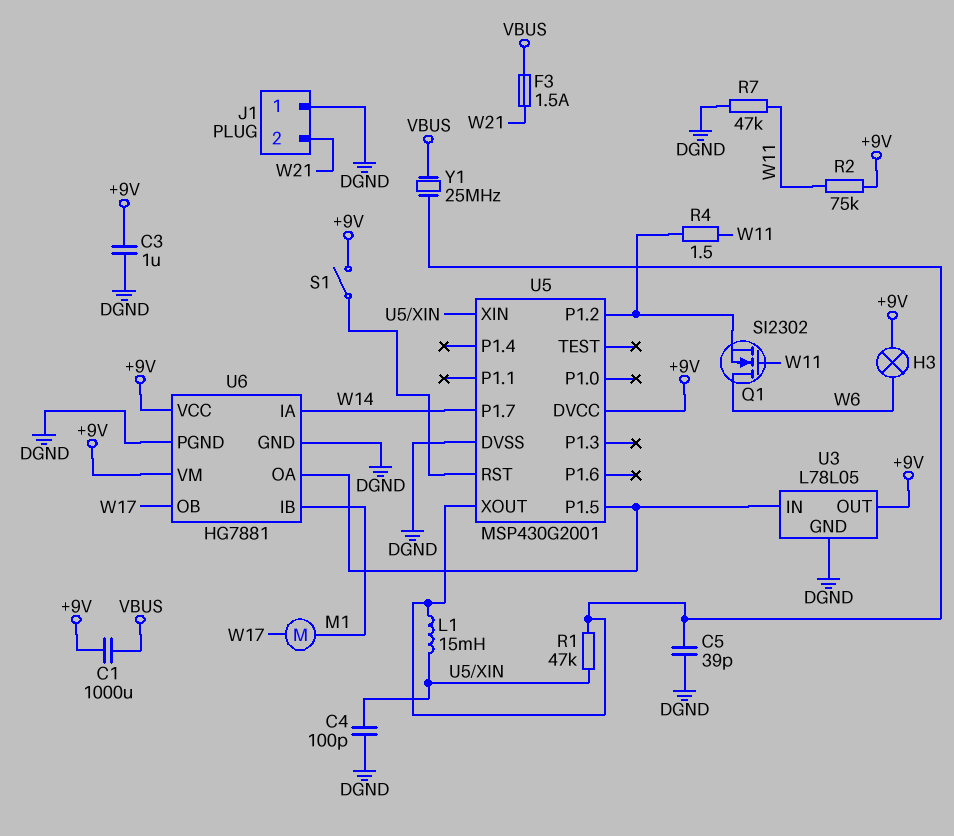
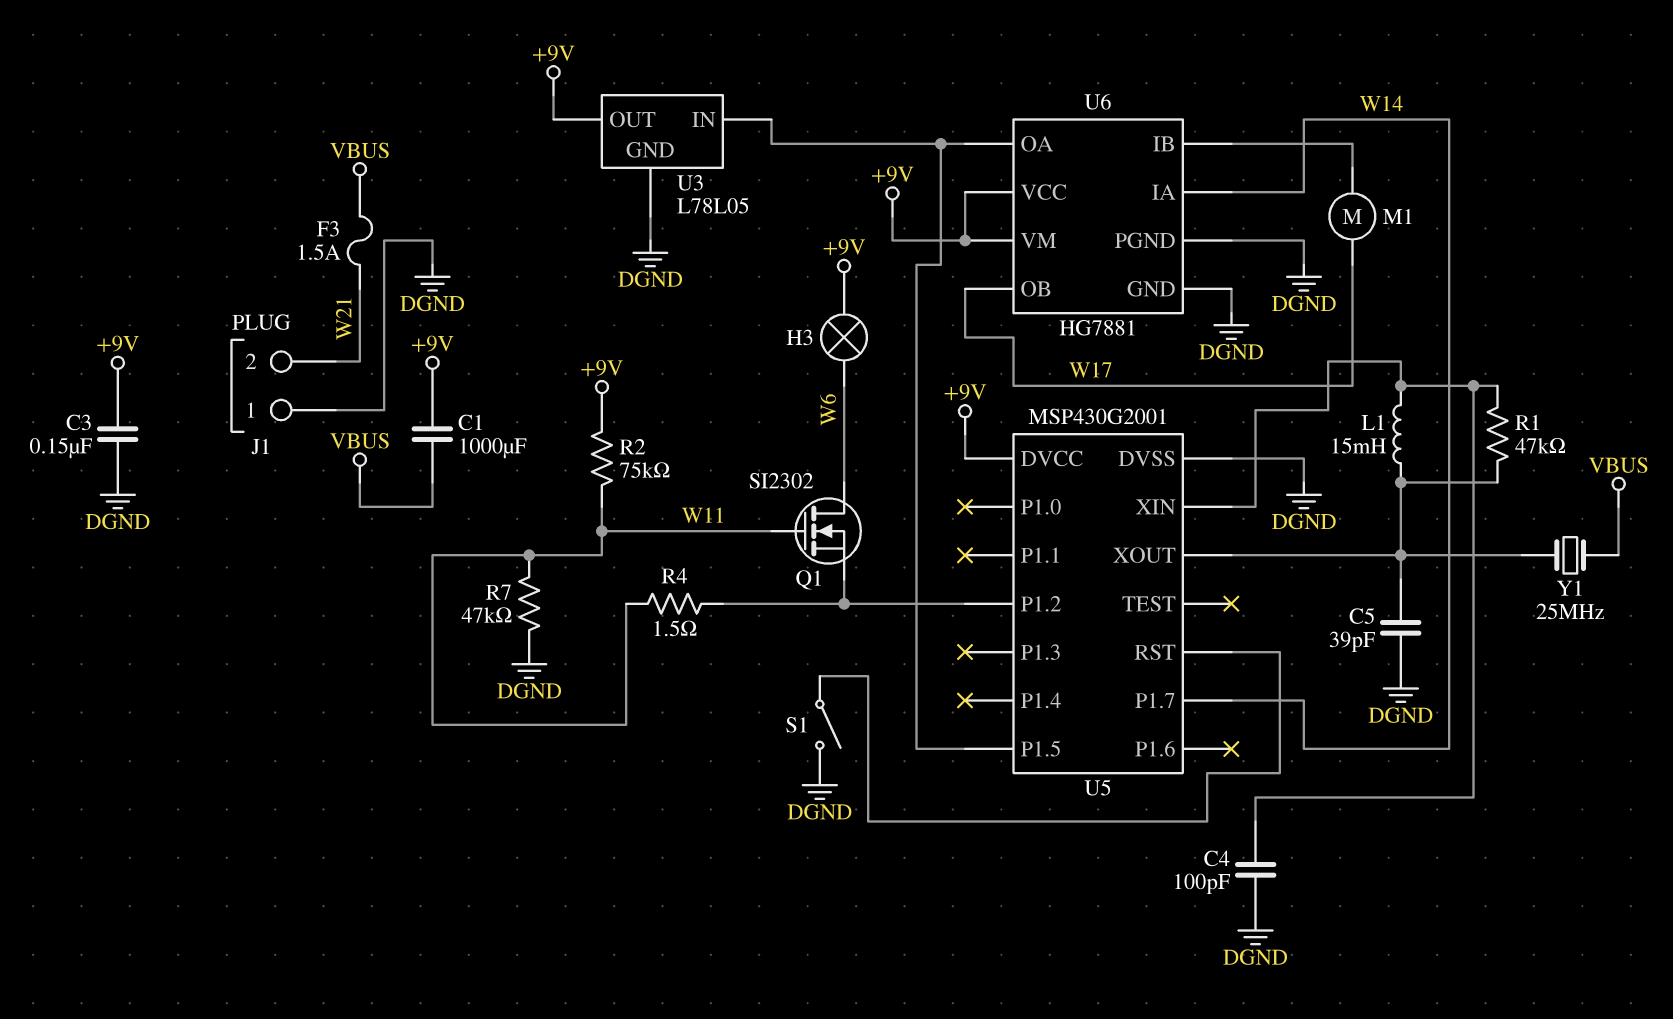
C3: 1uF (+9V, DGND) -> 150nF (+9V, DGND)
S1: switch (+9V, U5/RST) -> switch (DGND, U5/RST)

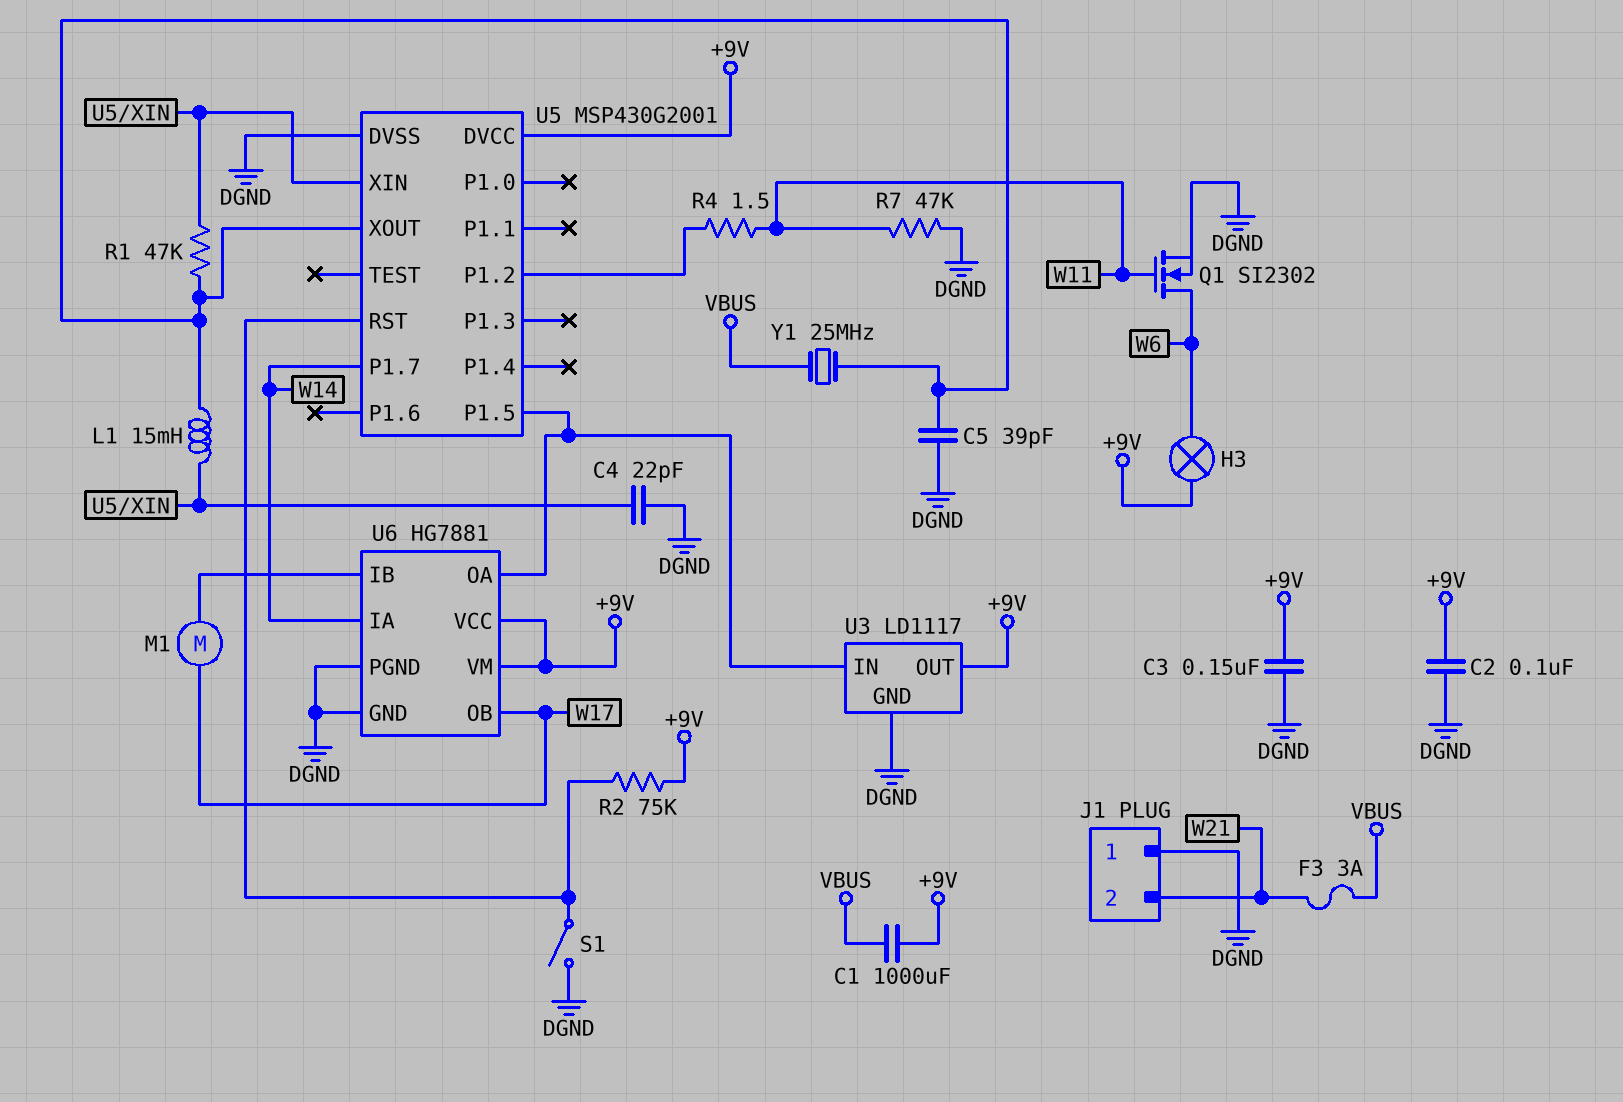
C2: none -> 100nF (+9V, DGND)
C4: 100pF (DGND, U5/XIN) -> 22pF (DGND, U5/XIN)
F3: 1.5A (VBUS, W21) -> 3A (VBUS, W21)
Q1: NMOS SI2302 (G W11, D W6, S U5/P1.2) -> NMOS SI2302 (G W11, D W6, S DGND)
R2: 75k (+9V, W11) -> 75k (+9V, U5/RST)
U3: L78L05 -> LD1117

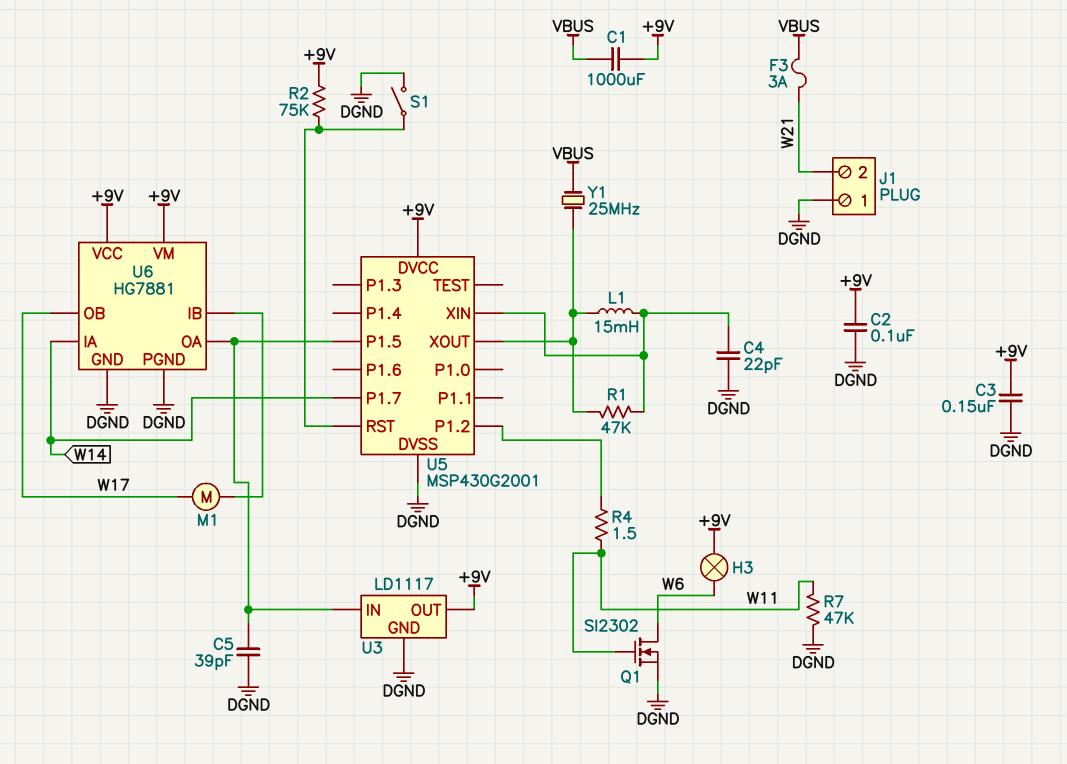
C5: 39pF (DGND, U5/XOUT) -> 39pF (DGND, U3/IN)

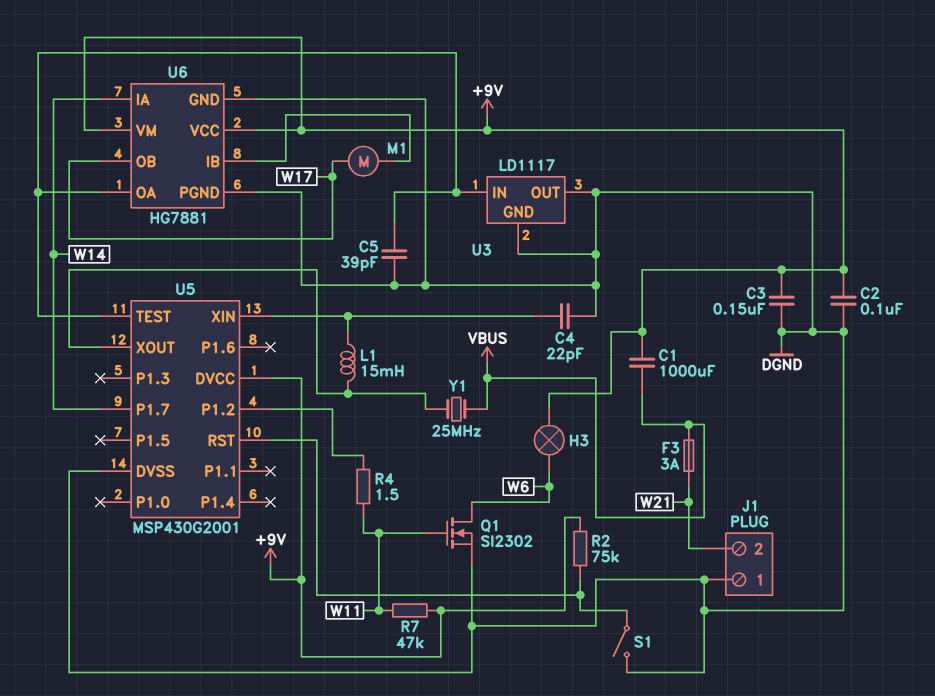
R1: 47k (U5/XIN, U5/XOUT) -> none
R7: 47k (DGND, W11) -> 47k (+9V, W11)
U3 pin OUT: +9V -> DGND
U5 pin P1.5: U3/IN -> none
U5 pin TEST: none -> U3/IN

